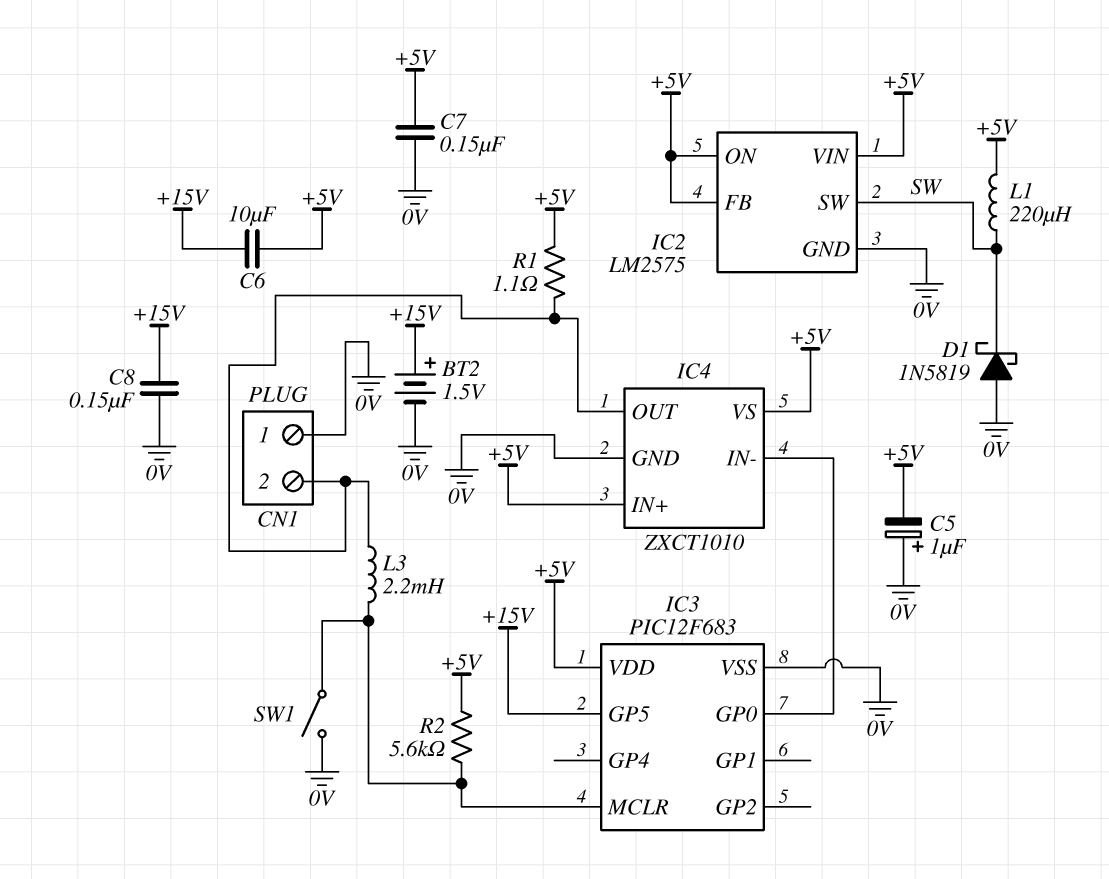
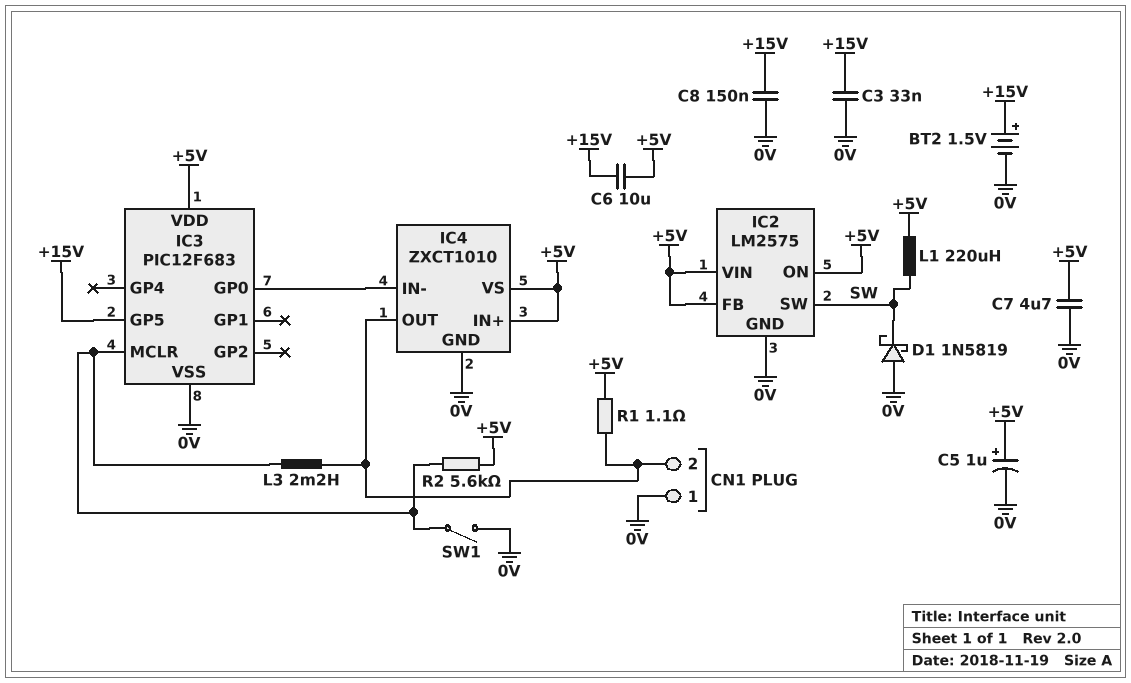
C3: none -> 33nF (+15V, 0V)
C5: 1uF (plus 0V, minus +5V) -> 1uF (plus +5V, minus 0V)
C7: 150nF (+5V, 0V) -> 4.7uF (+5V, 0V)

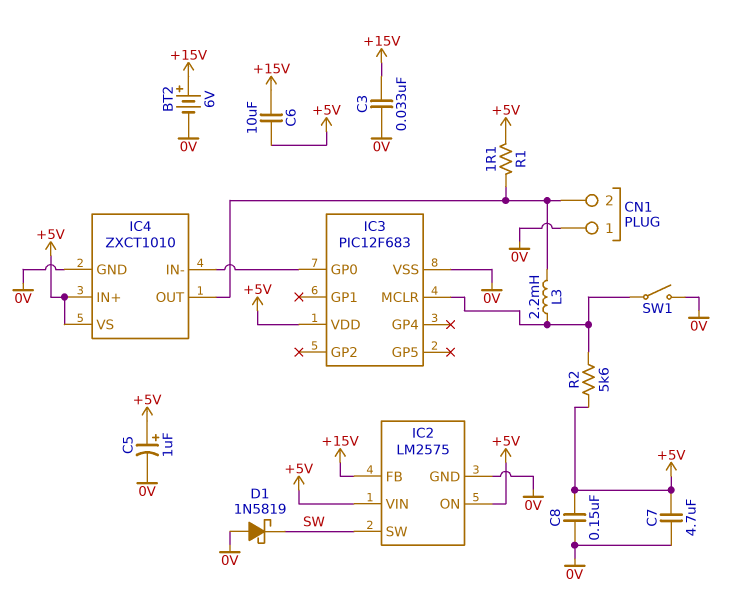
BT2: 1.5V (plus +15V, minus 0V) -> 6V (plus +15V, minus 0V)
C8: 150nF (+15V, 0V) -> 150nF (+5V, 0V)
IC2 pin FB: +5V -> +15V
IC3 pin GP5: +15V -> none
L1: 220uH (+5V, SW) -> none

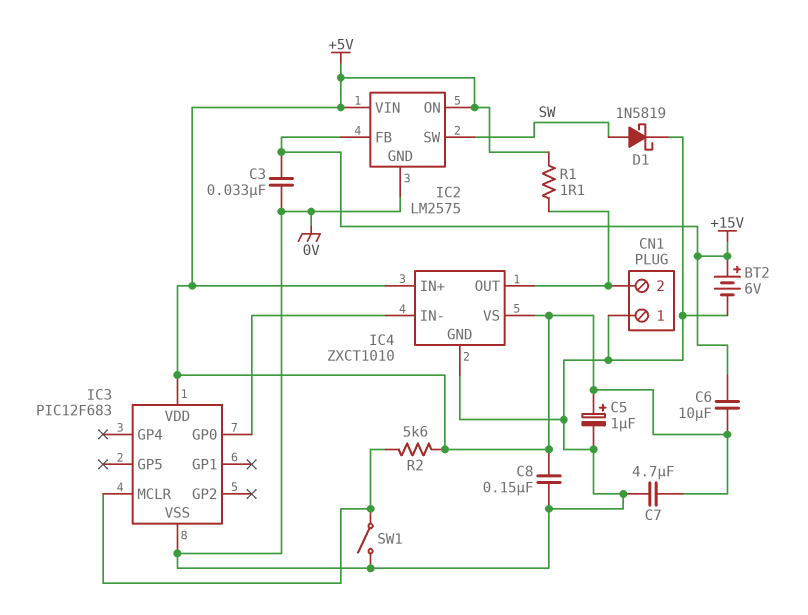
D1: schottky 1N5819 (A 0V, K SW) -> schottky 1N5819 (A SW, K 0V)
L3: 2.2mH (CN1/2, IC3/MCLR) -> none

